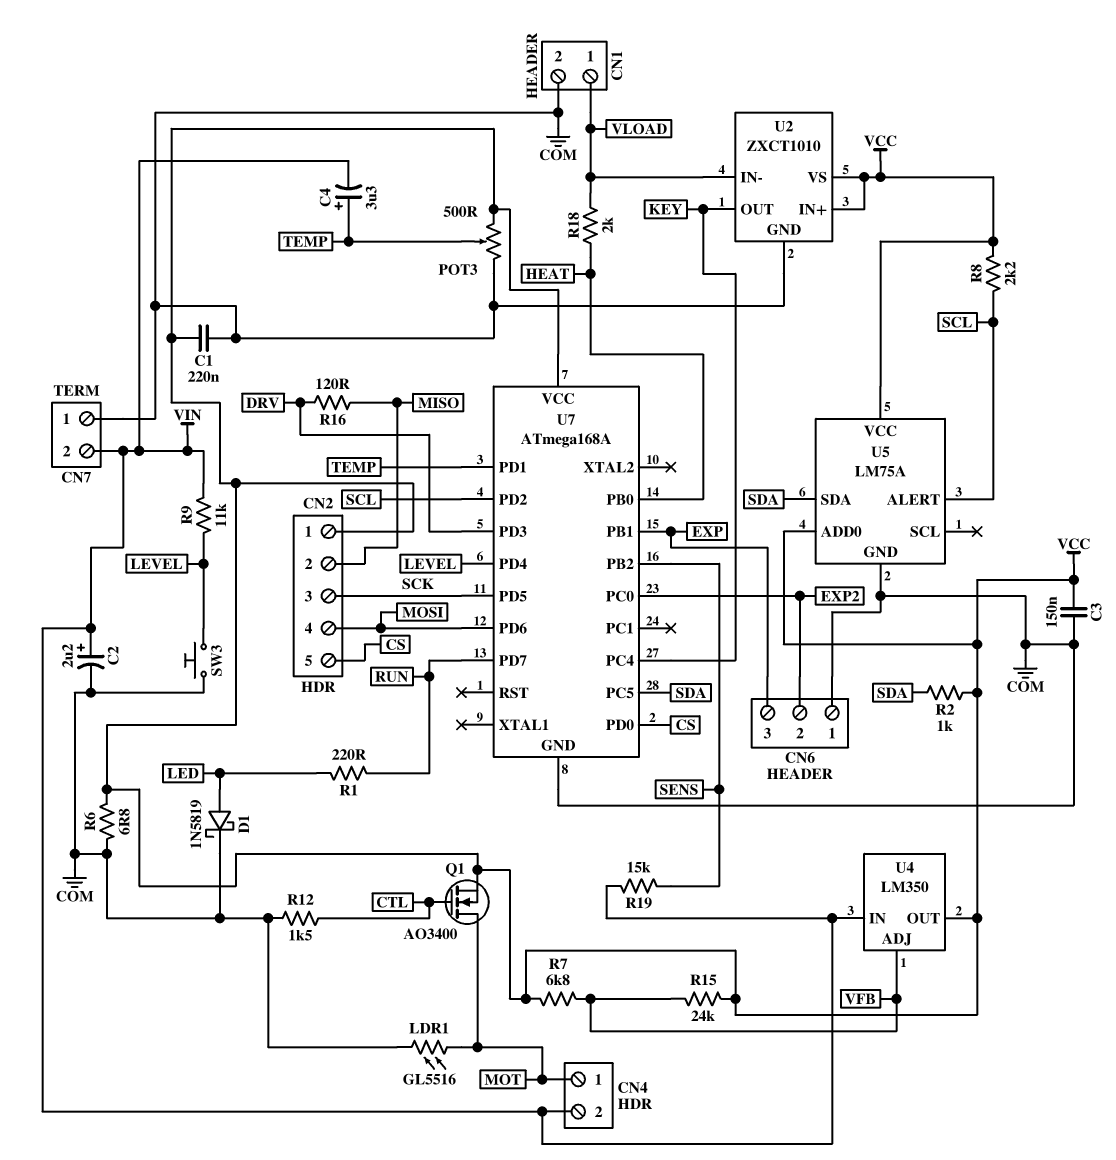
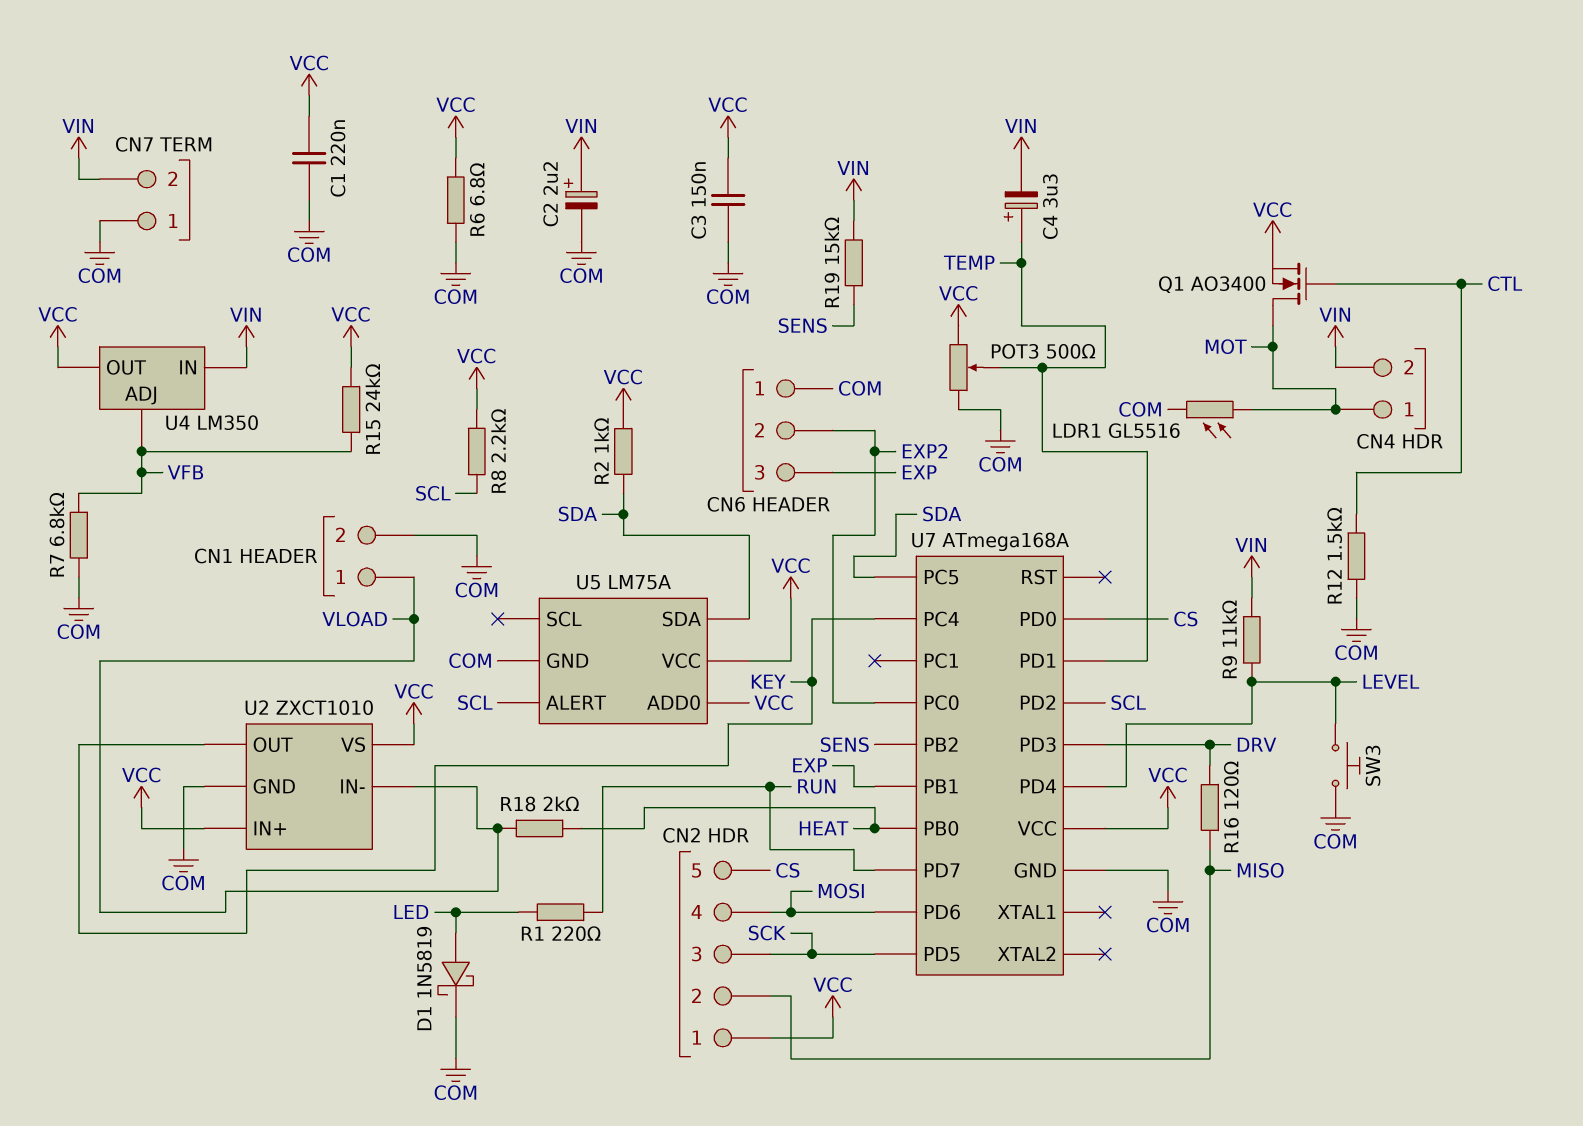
R7: 6.8k (VCC, VFB) -> 6.8k (COM, VFB)

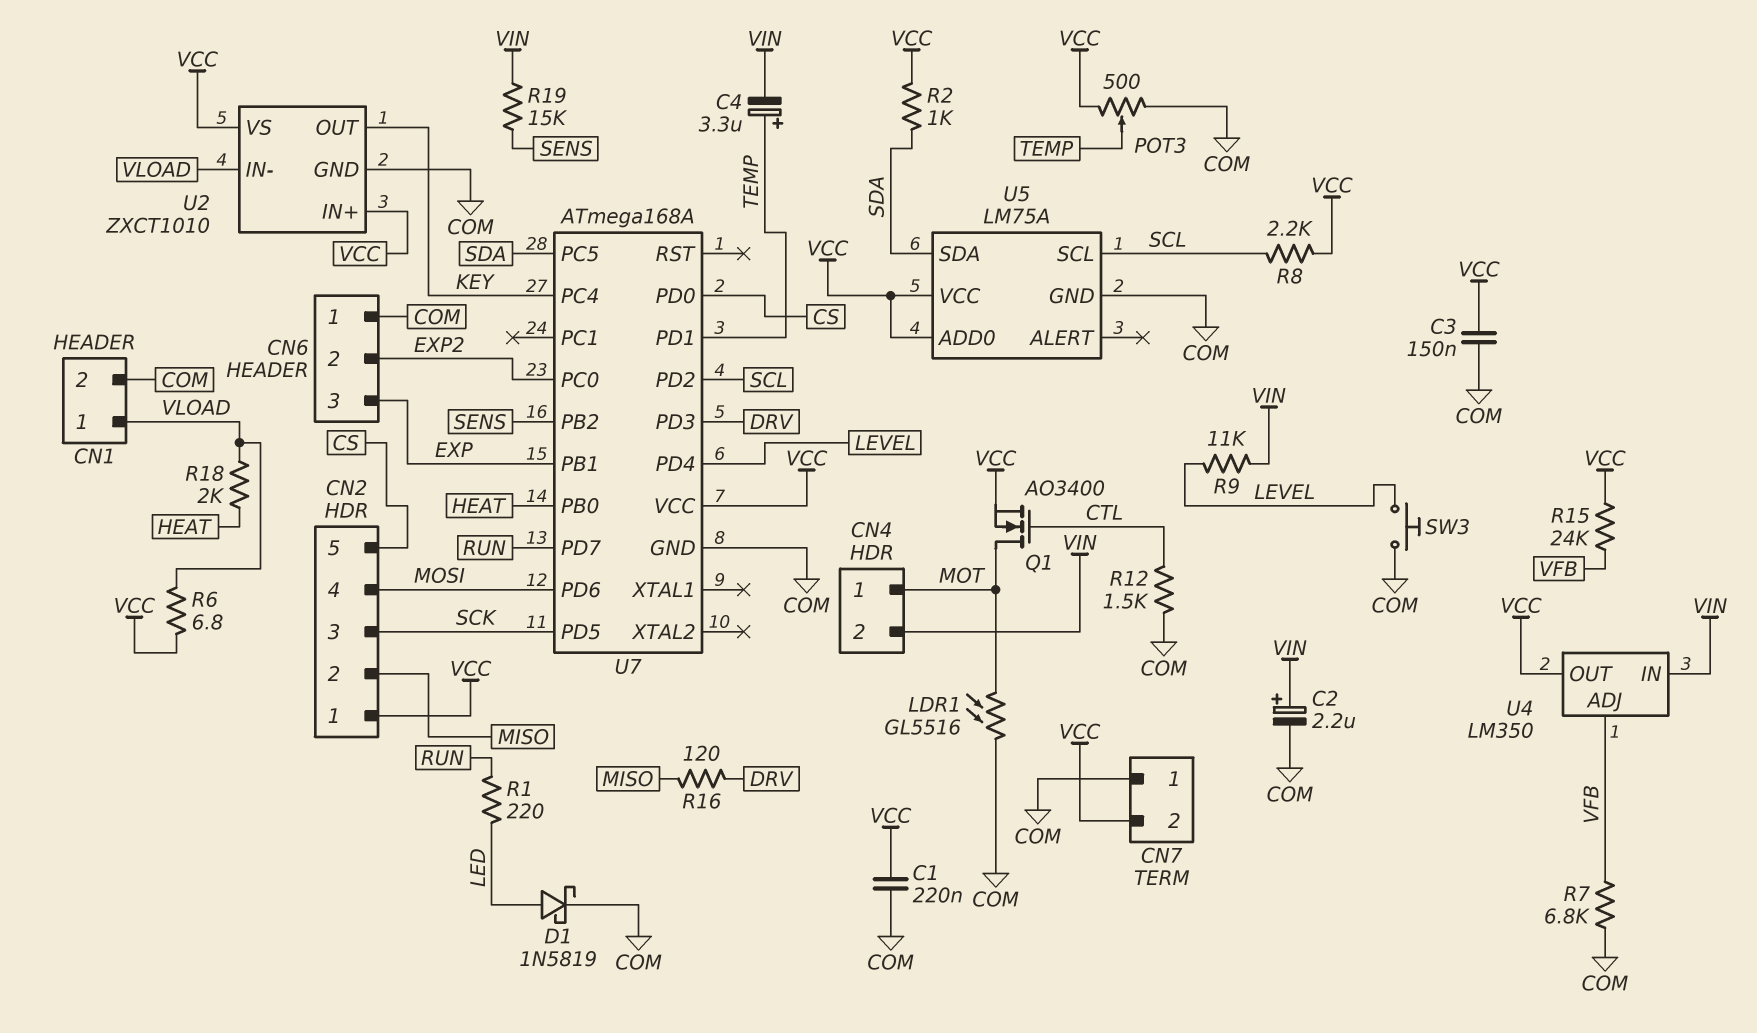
CN7 pin 2: VIN -> VCC
R6: 6.8 (COM, VCC) -> 6.8 (VCC, VLOAD)
U5 pin ALERT: SCL -> none
U5 pin SCL: none -> SCL

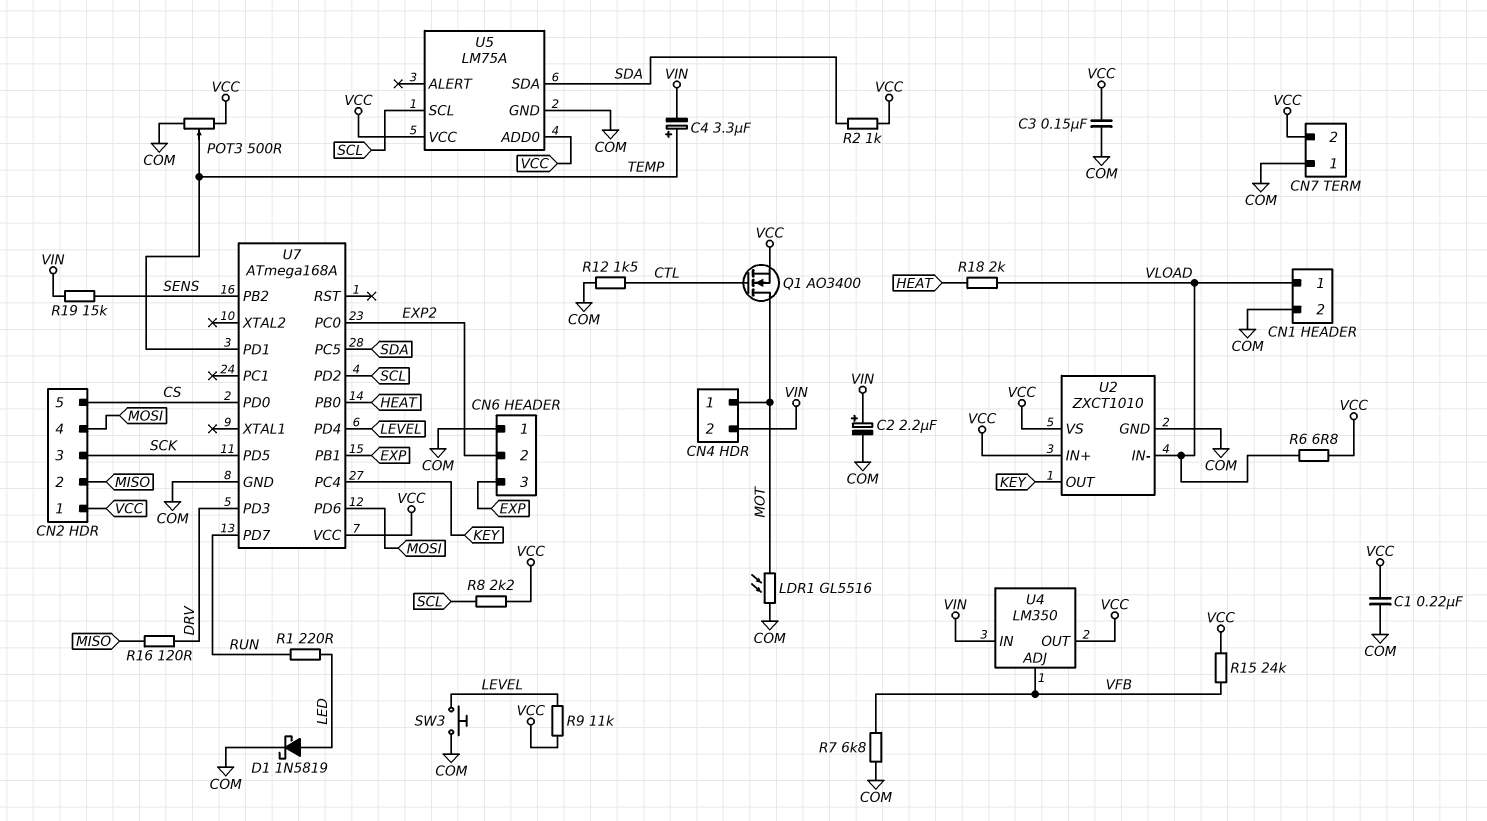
R9: 11k (LEVEL, VIN) -> 11k (LEVEL, VCC)

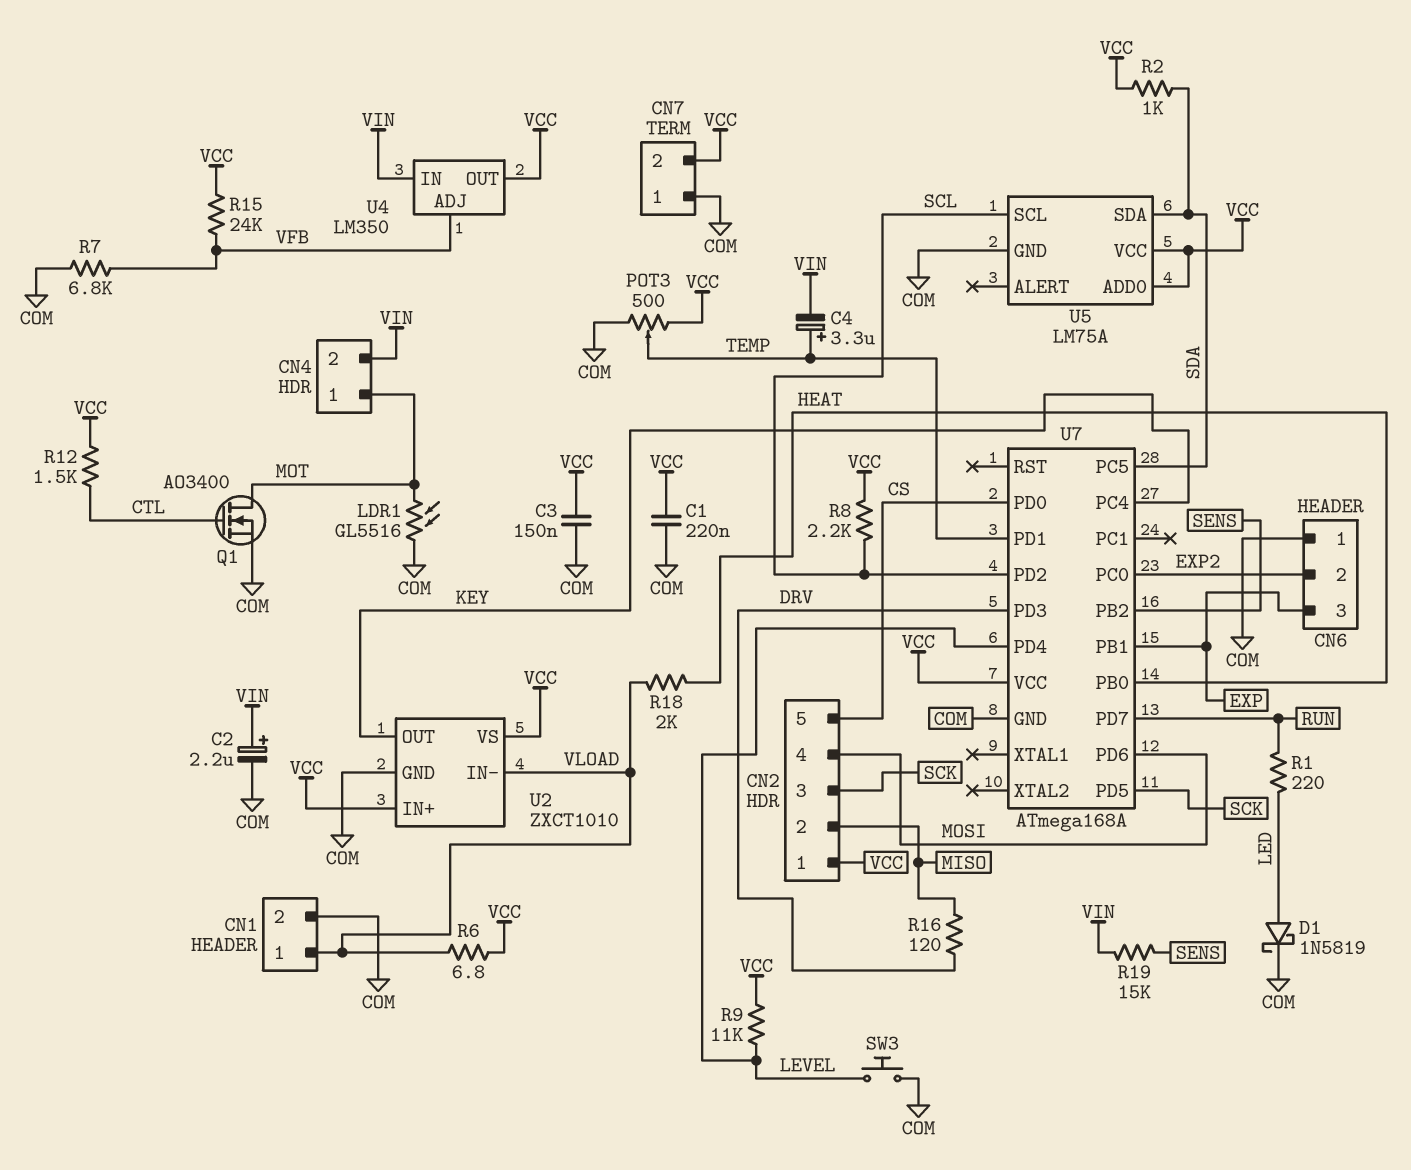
Q1: NMOS AO3400 (G CTL, D MOT, S VCC) -> NMOS AO3400 (G CTL, D MOT, S COM)
R12: 1.5k (COM, CTL) -> 1.5k (CTL, VCC)

